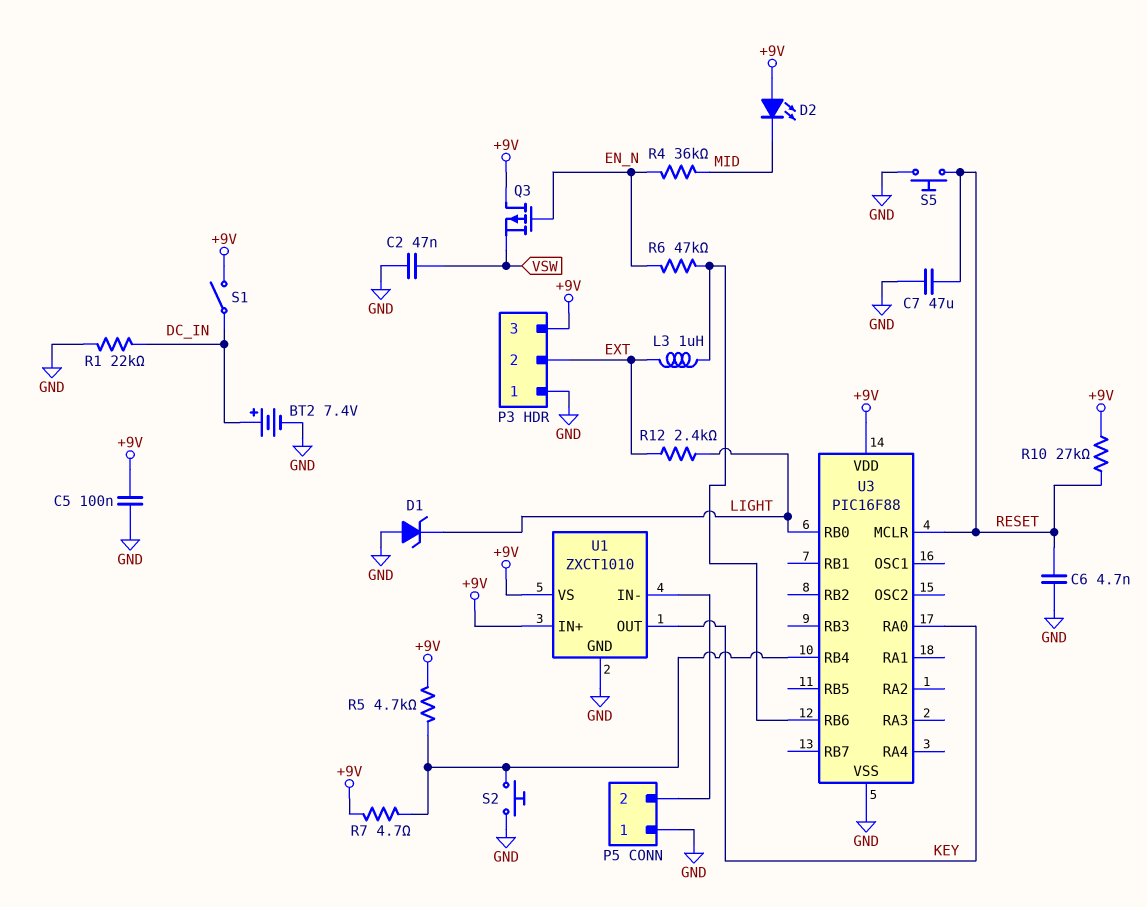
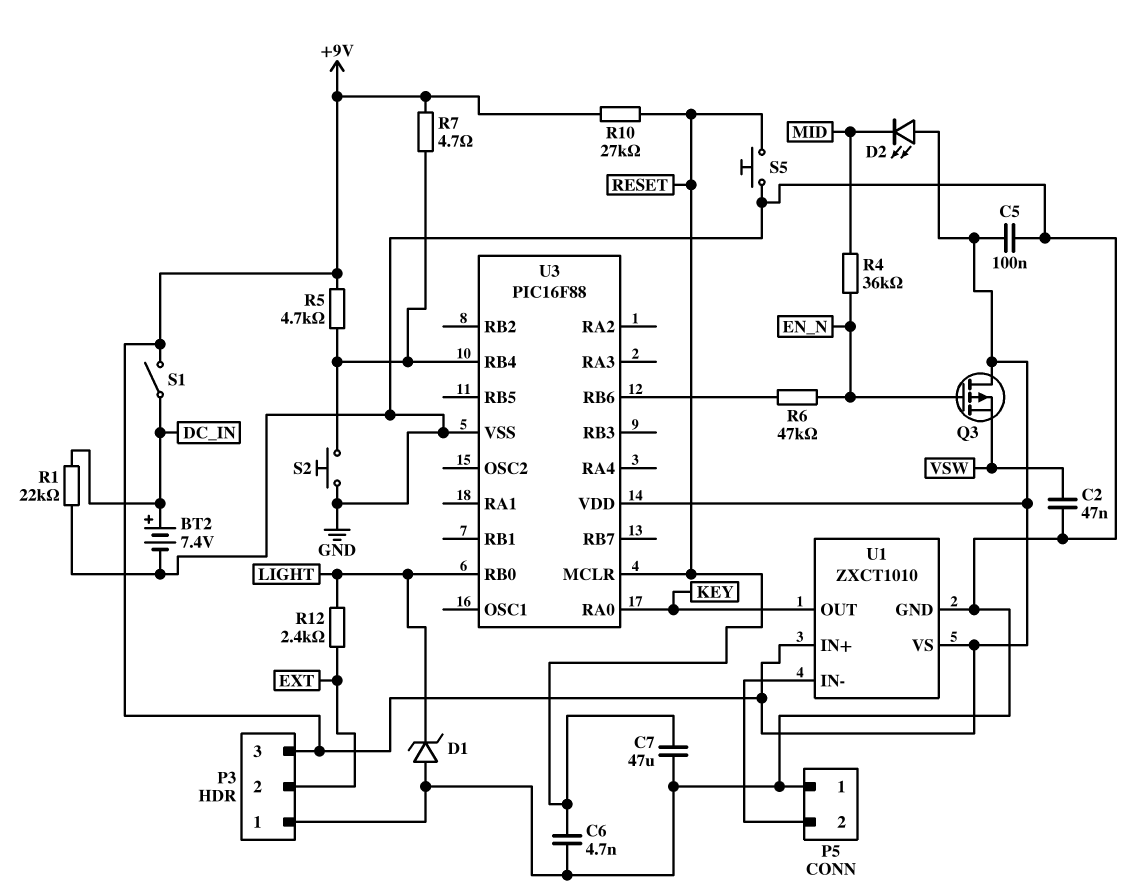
L3: 1uH (EXT, U3/RB6) -> none

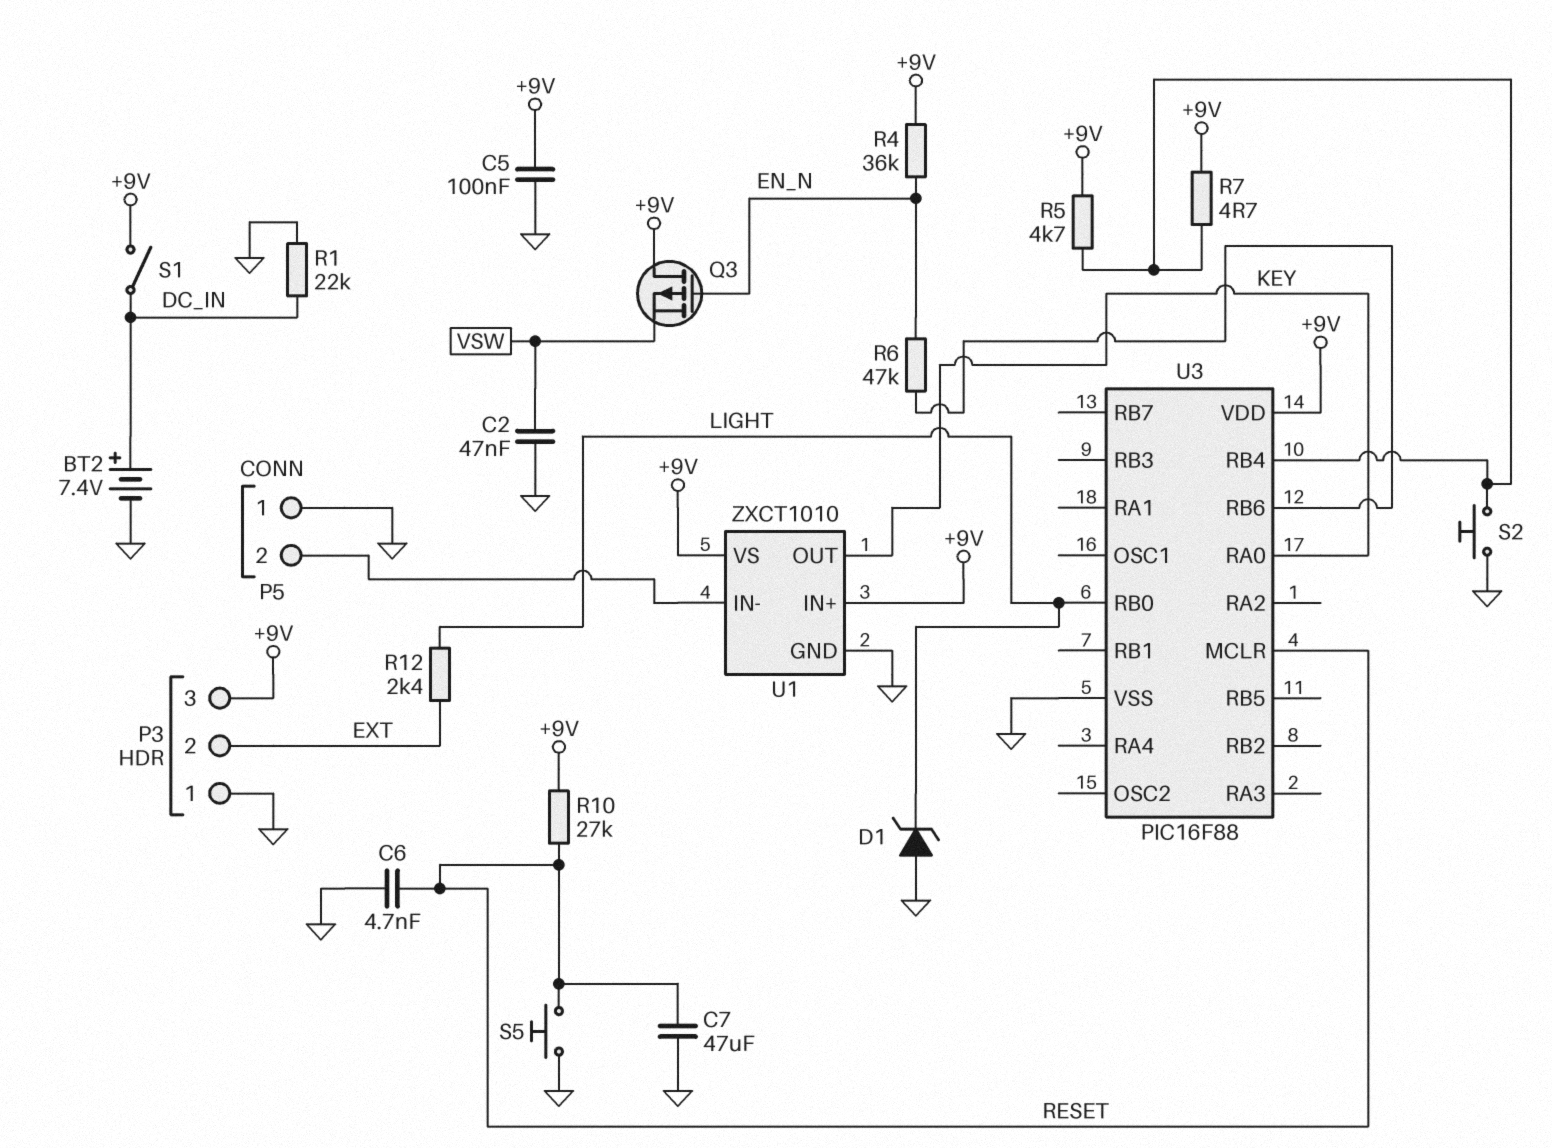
D2: LED (A +9V, K MID) -> none
R4: 36k (EN_N, MID) -> 36k (+9V, EN_N)

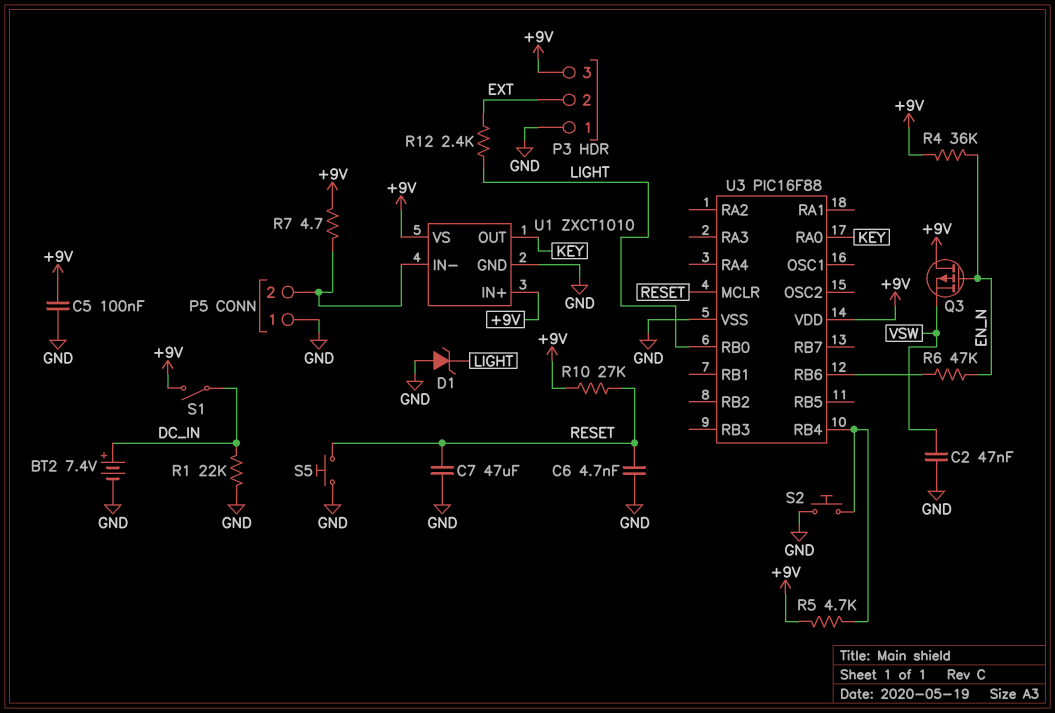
R7: 4.7 (+9V, U3/RB4) -> 4.7 (+9V, P5/2)

